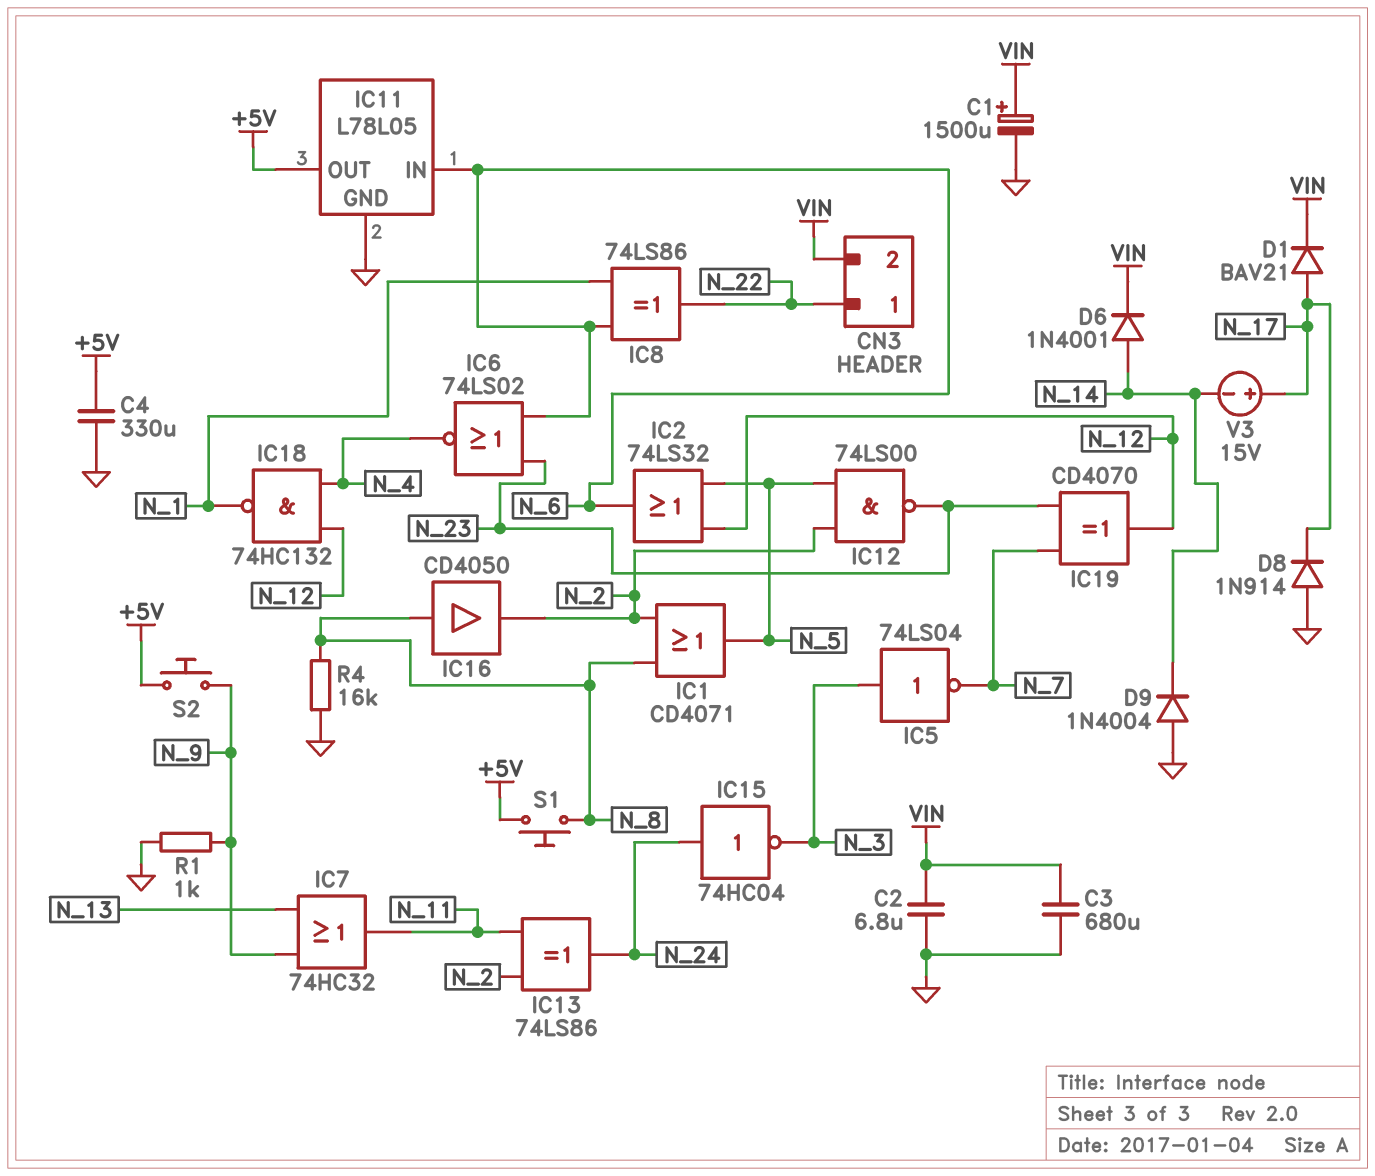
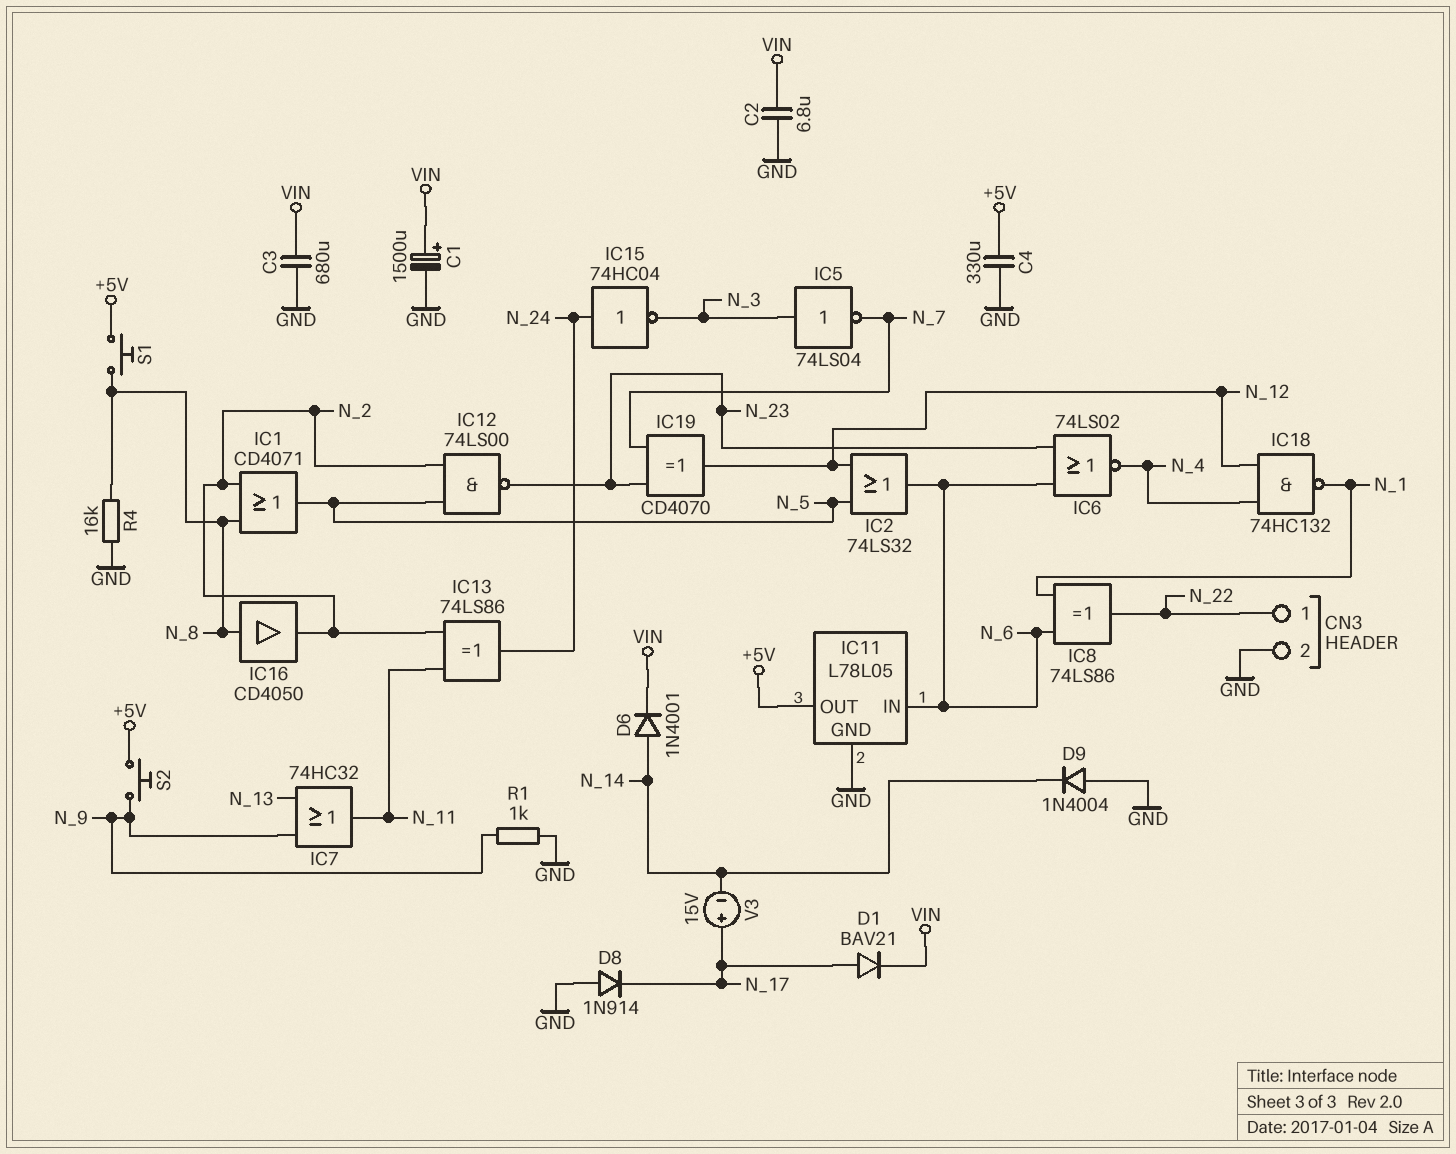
CN3 pin 2: VIN -> GND

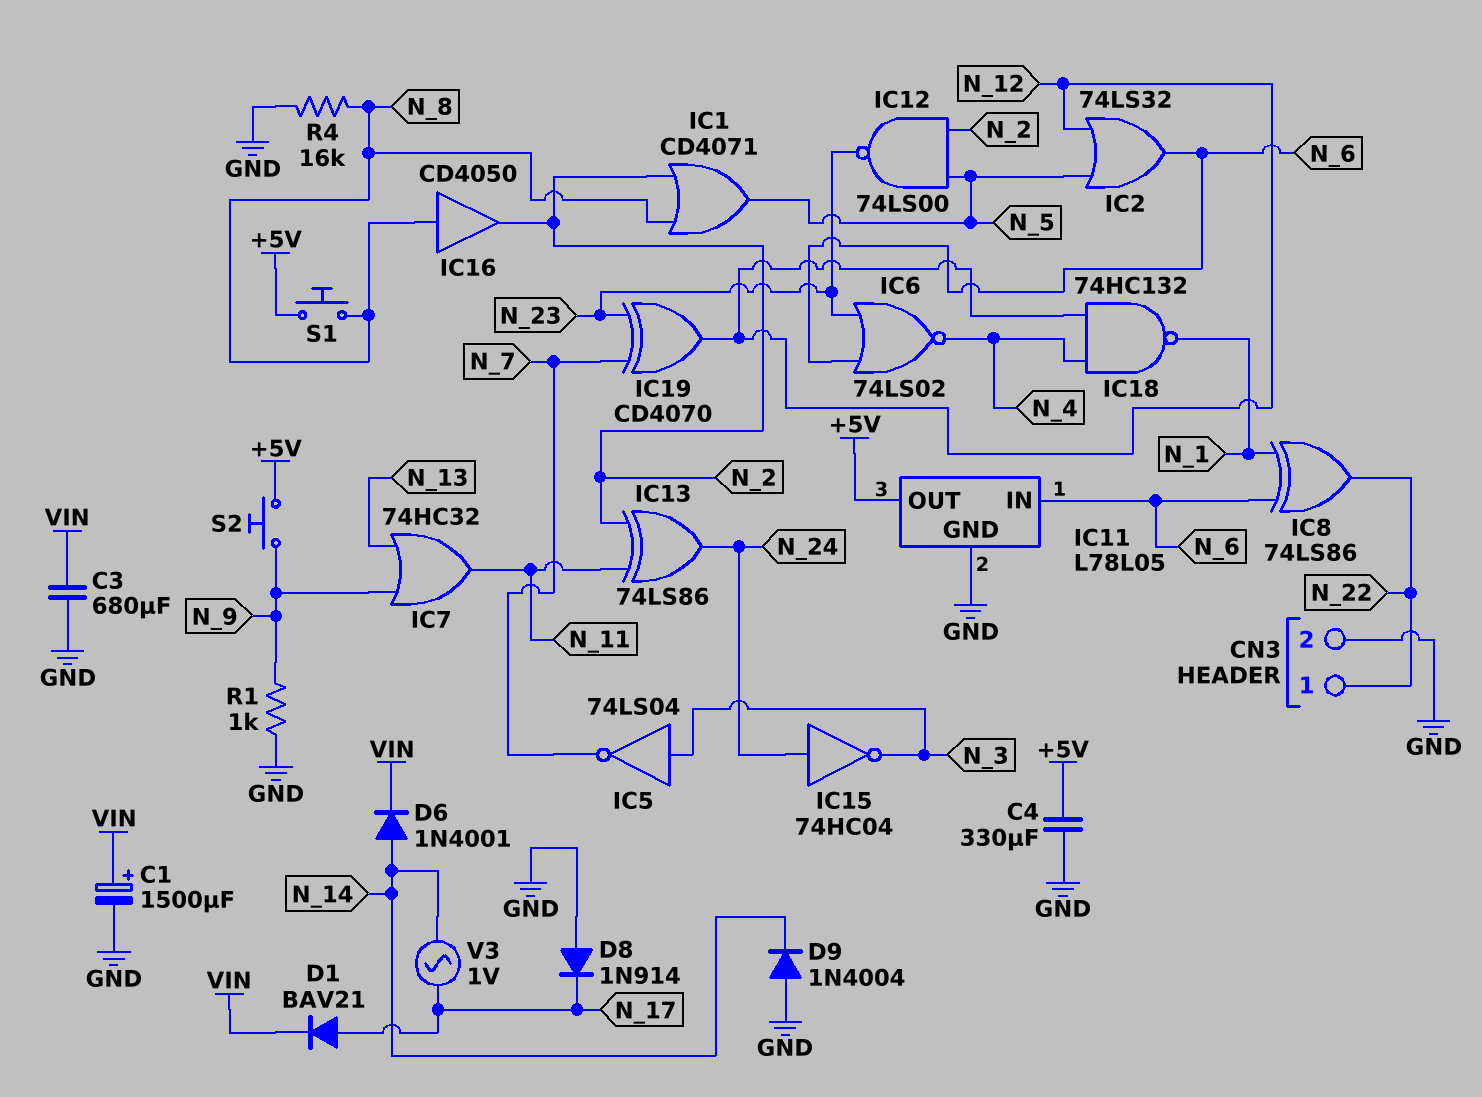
C2: 6.8uF (GND, VIN) -> none
V3: 15V (plus N_17, minus N_14) -> AC 1V (N_14, N_17)

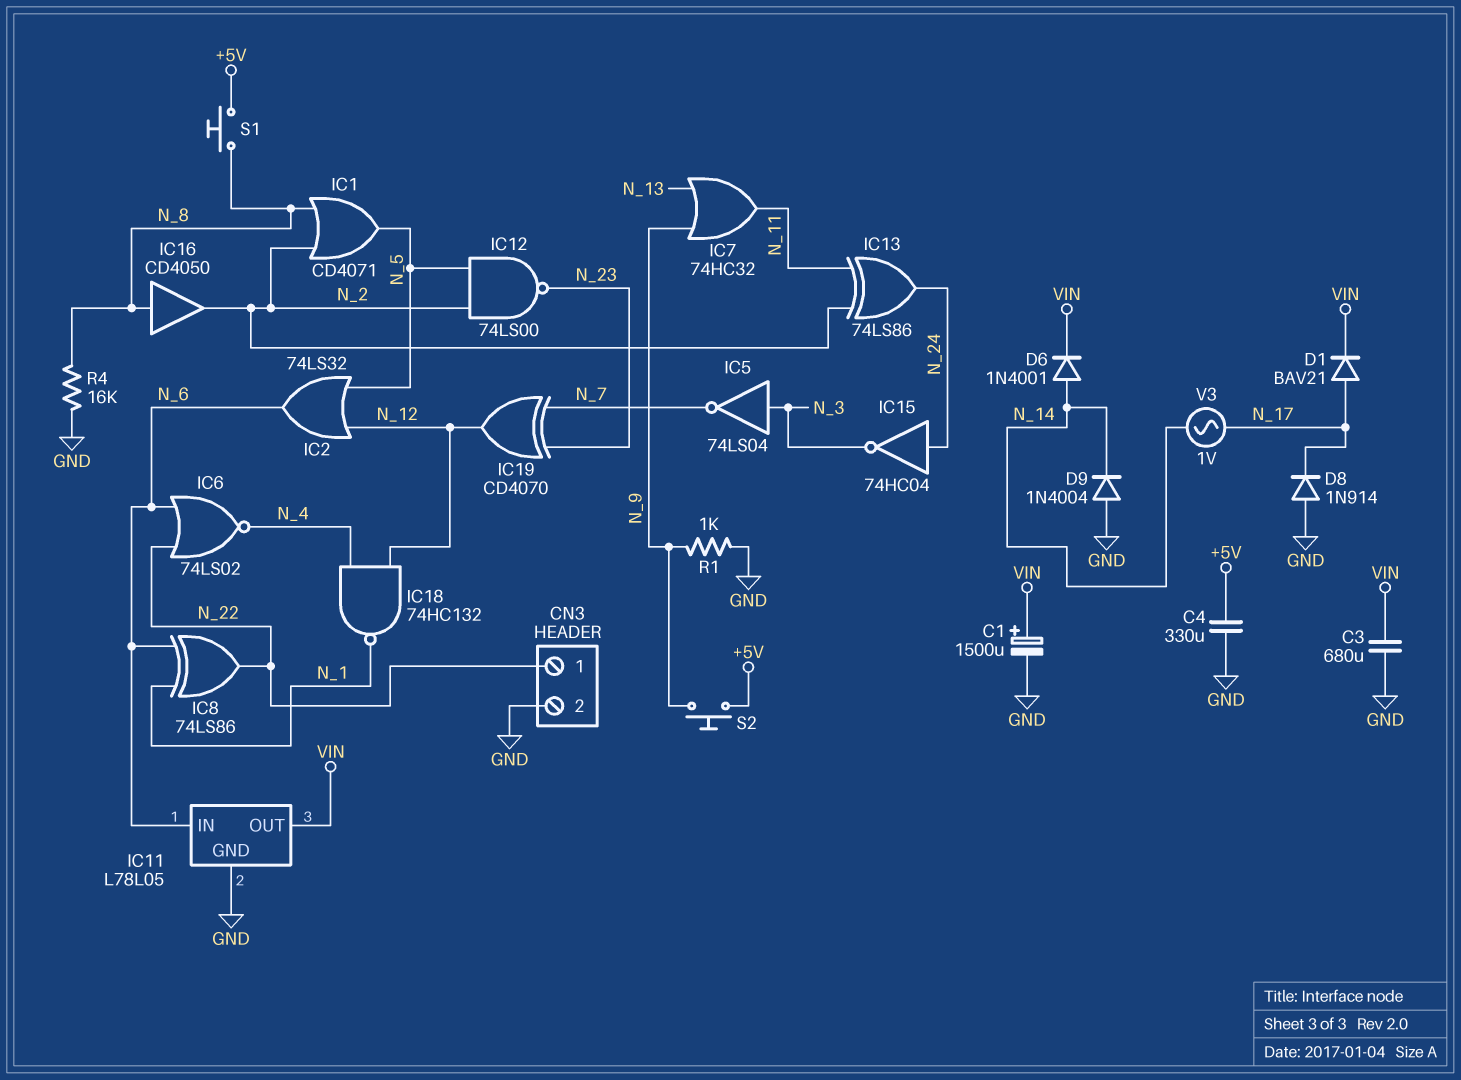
IC6: NOR 74LS02 (in N_6, in N_23, out N_4) -> NOR 74LS02 (in N_6, in N_22, out N_4)
IC11 pin OUT: +5V -> VIN

